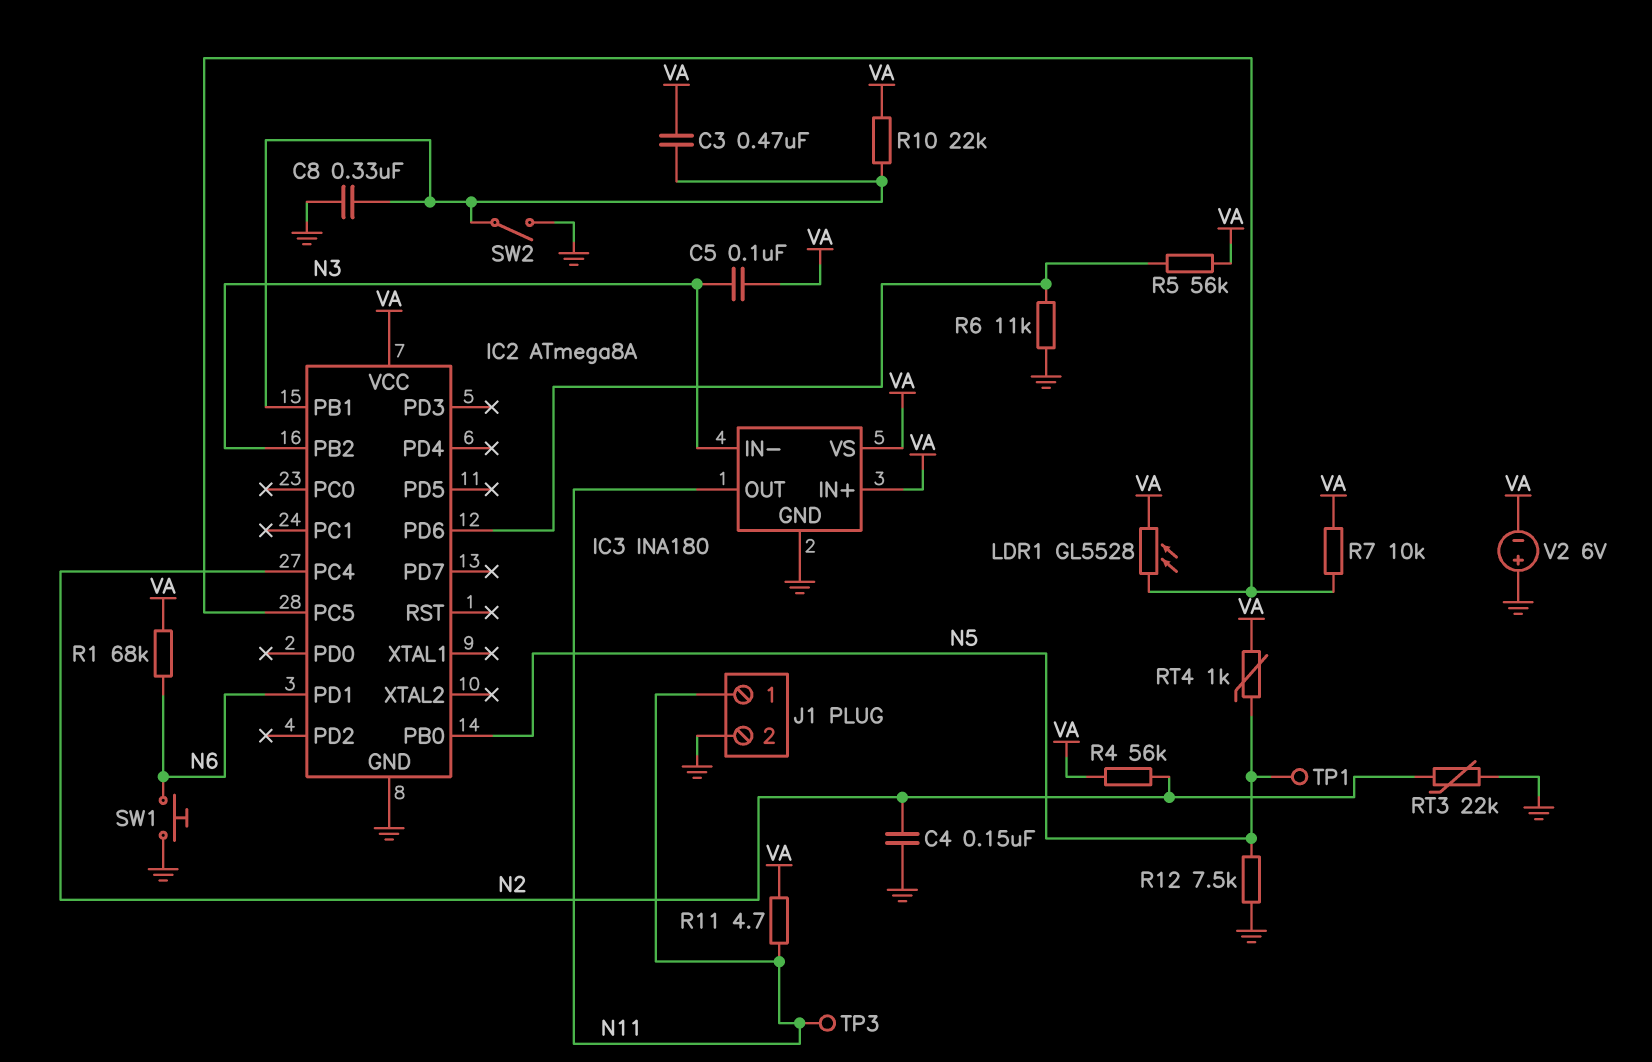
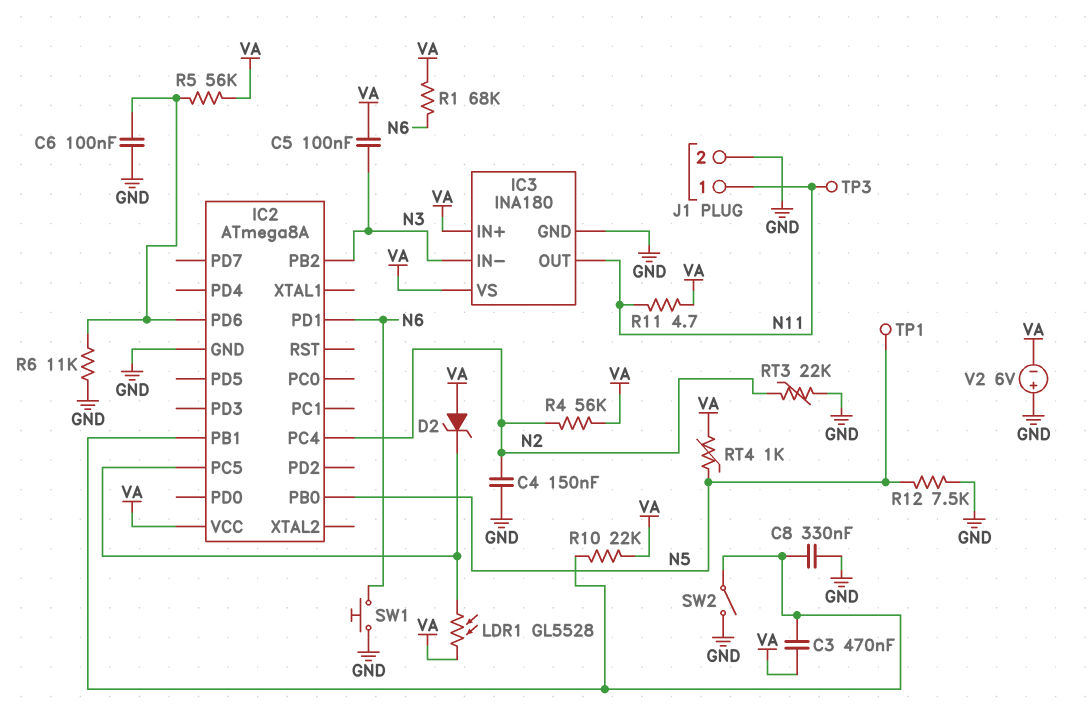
C6: none -> 100nF (GND, IC2/PD6)
D2: none -> zener (A VA, K IC2/PC5)
R7: 10k (IC2/PC5, VA) -> none

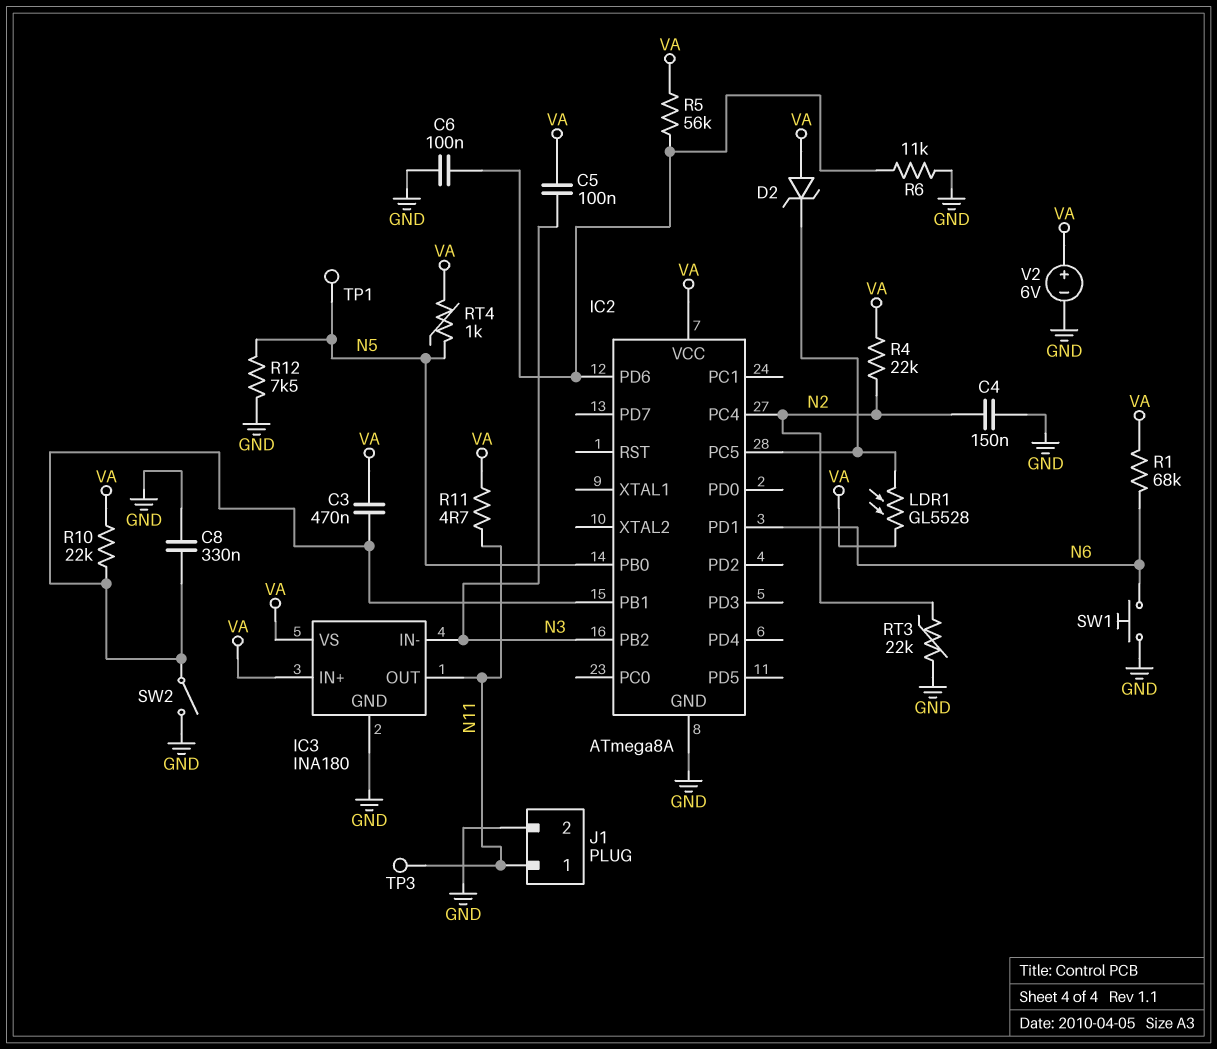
R4: 56k (N2, VA) -> 22k (N2, VA)
V2: 6V (plus GND, minus VA) -> 6V (plus VA, minus GND)

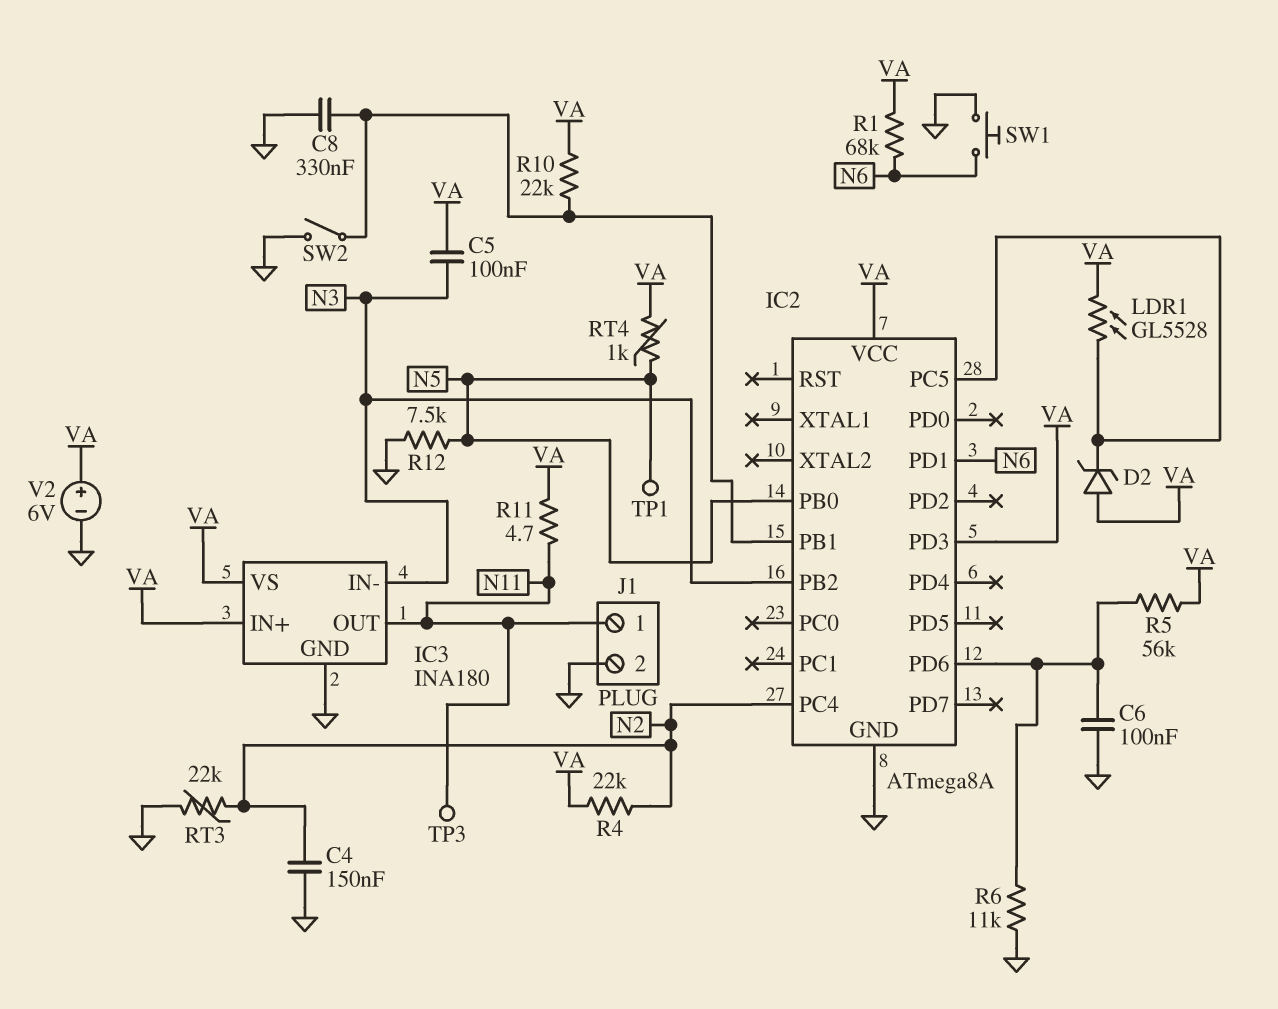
C3: 470nF (IC2/PB1, VA) -> none
IC2 pin PD3: none -> VA

